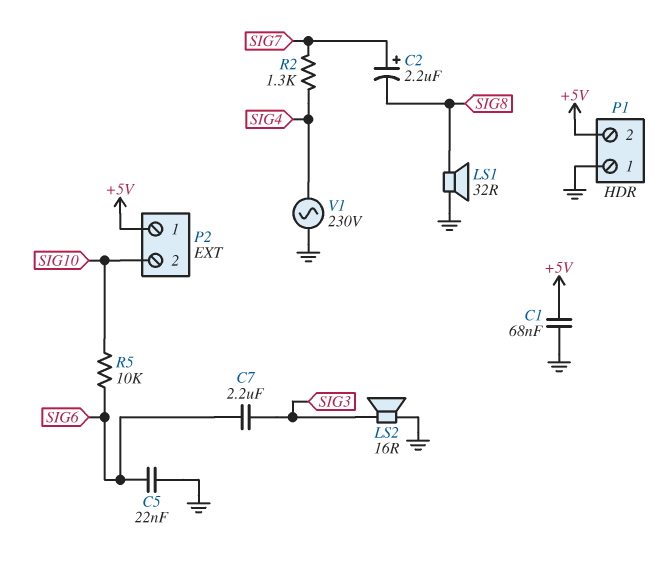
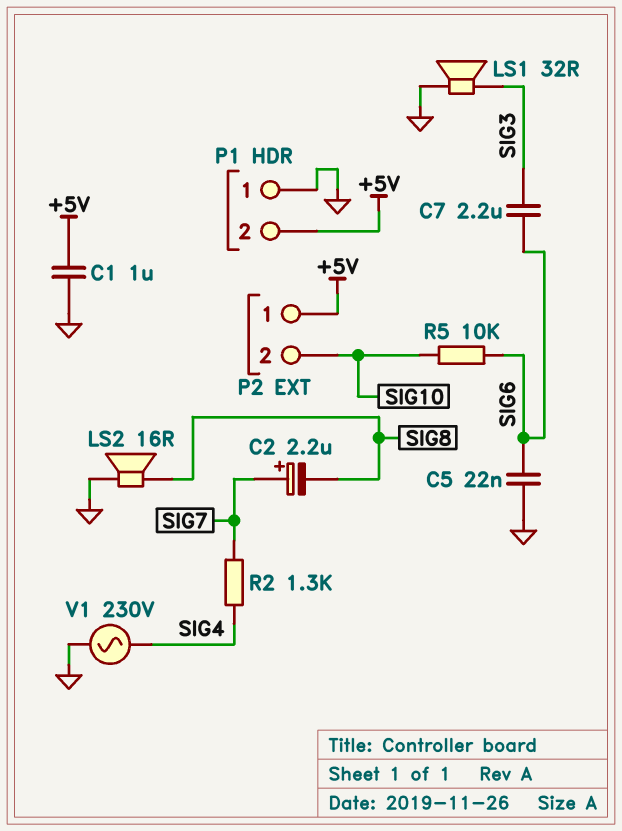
C1: 68nF (+5V, GND) -> 1uF (+5V, GND)
LS1: speaker 32R (GND, SIG8) -> speaker 32R (GND, SIG3)
LS2: speaker 16R (GND, SIG3) -> speaker 16R (GND, SIG8)

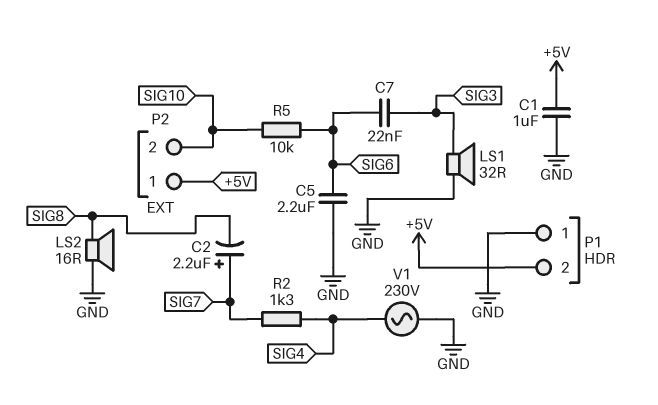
C5: 22nF (GND, SIG6) -> 2.2uF (GND, SIG6)
C7: 2.2uF (SIG3, SIG6) -> 22nF (SIG3, SIG6)

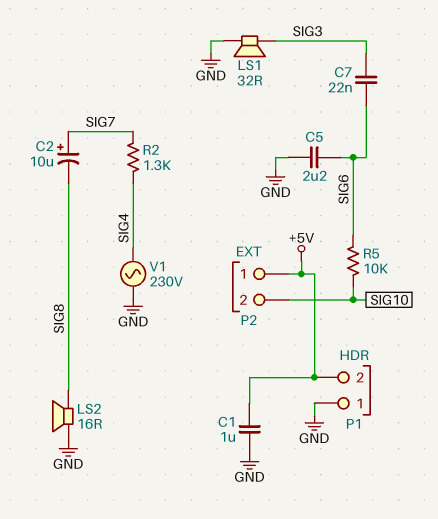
C2: 2.2uF (plus SIG7, minus SIG8) -> 10uF (plus SIG7, minus SIG8)

